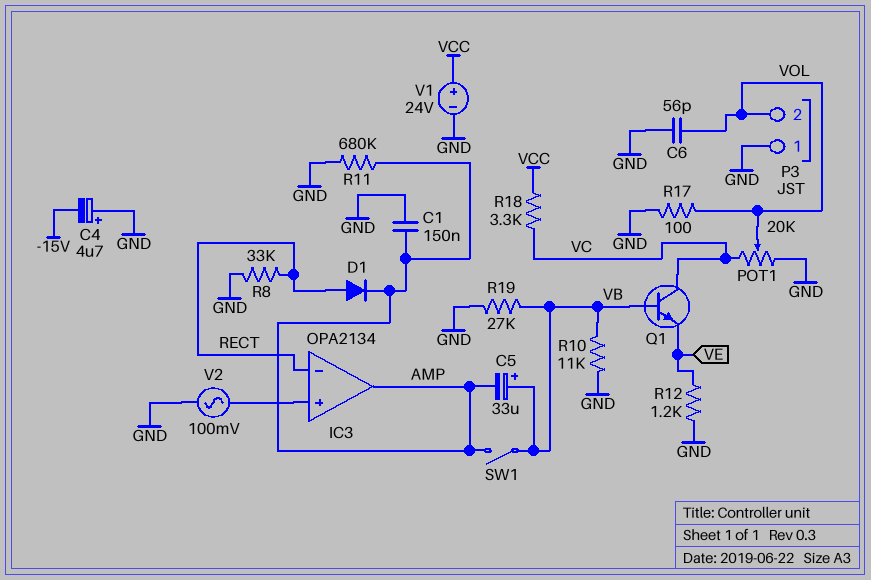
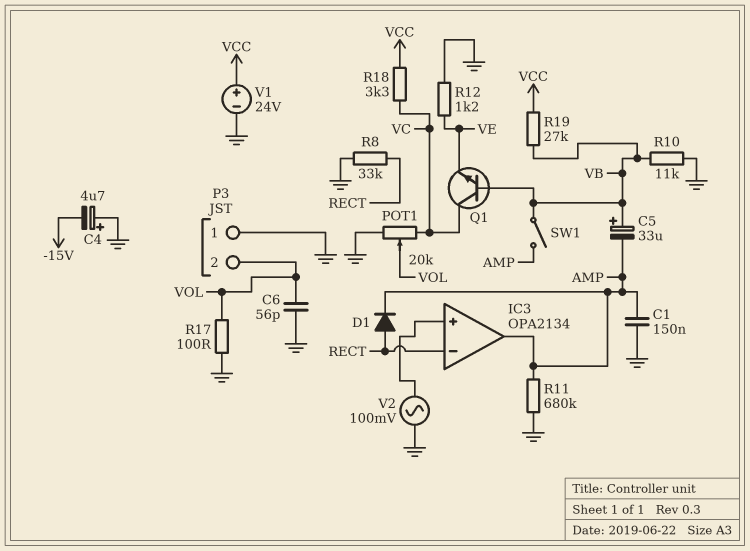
R19: 27k (GND, VB) -> 27k (VB, VCC)

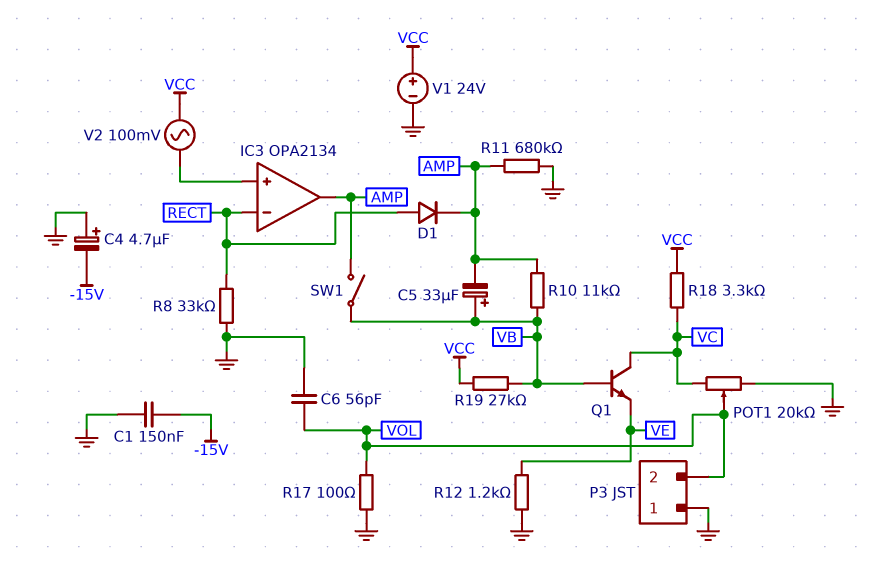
C1: 150nF (AMP, GND) -> 150nF (-15V, GND)
R10: 11k (GND, VB) -> 11k (AMP, VB)
V2: AC 100mV (GND, IC3/in+) -> AC 100mV (IC3/in+, VCC)

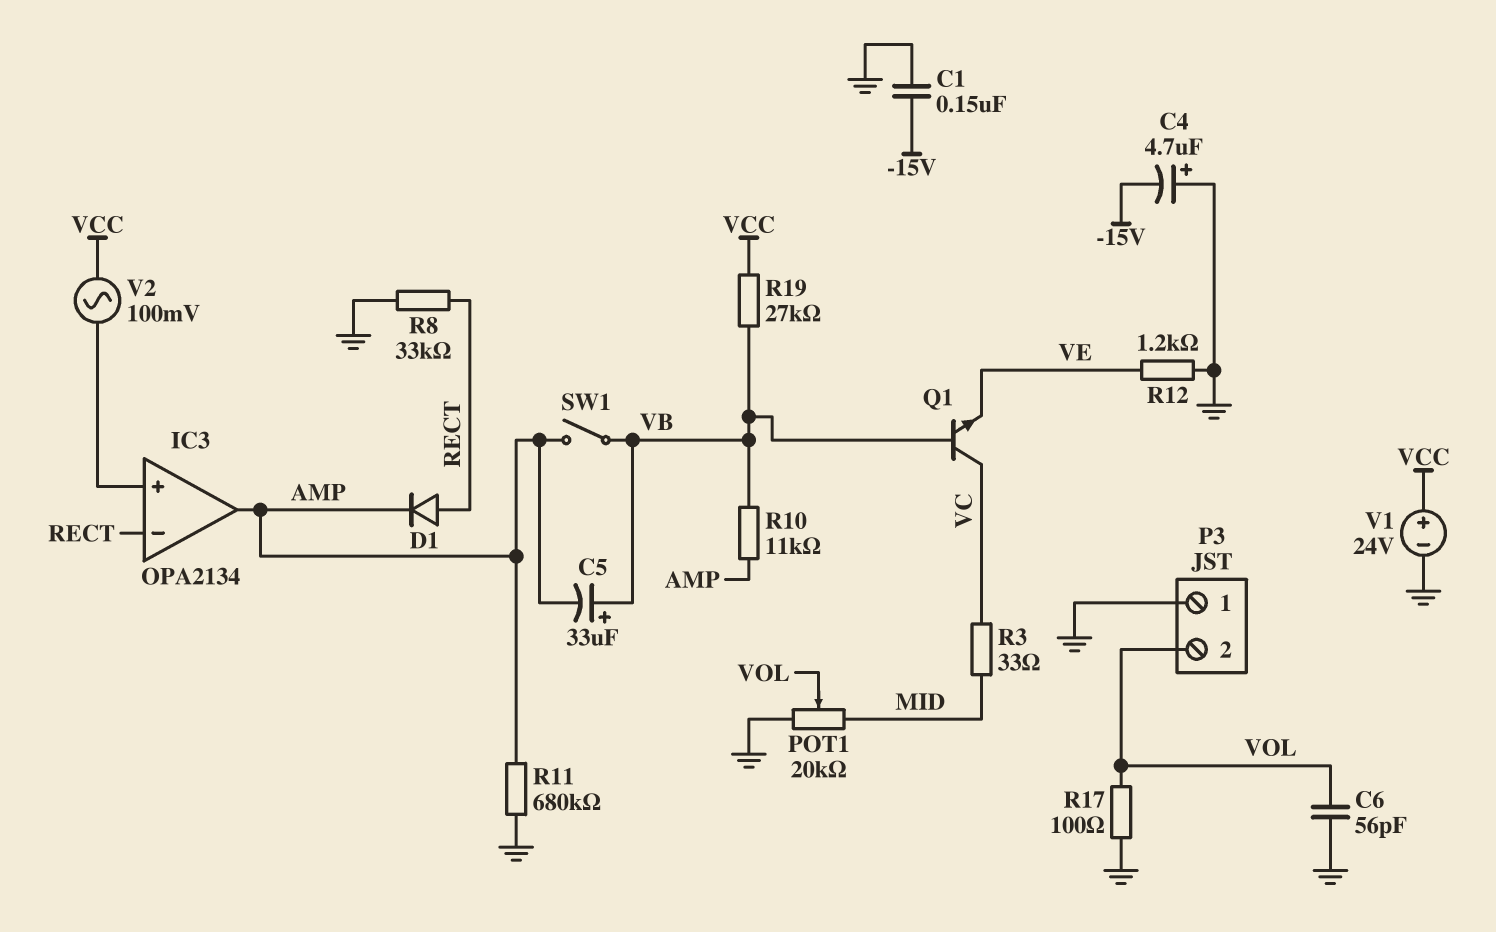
POT1: 20k (GND, VC, wiper VOL) -> 20k (GND, MID, wiper VOL)
R3: none -> 33 (MID, VC)
R18: 3.3k (VC, VCC) -> none

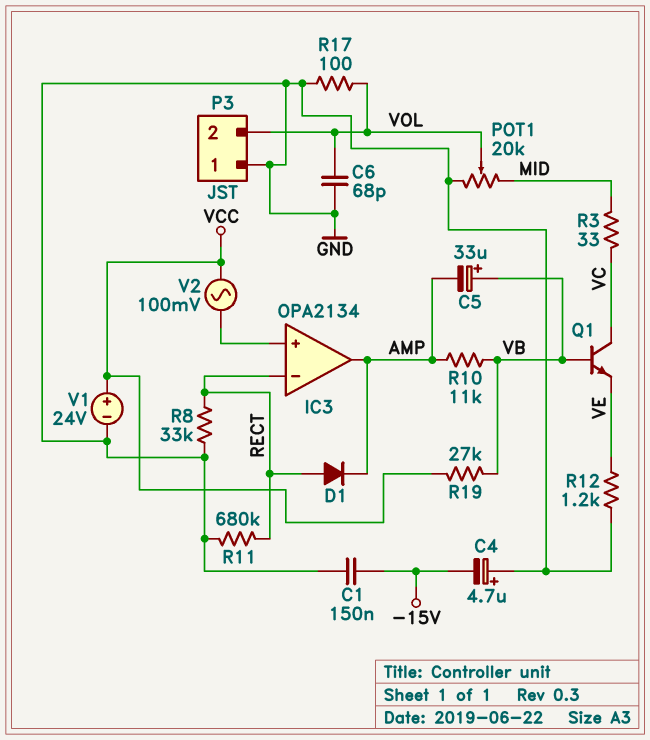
C6: 56pF (GND, VOL) -> 68pF (GND, VOL)
R11: 680k (AMP, GND) -> 680k (GND, RECT)
SW1: switch (AMP, VB) -> none

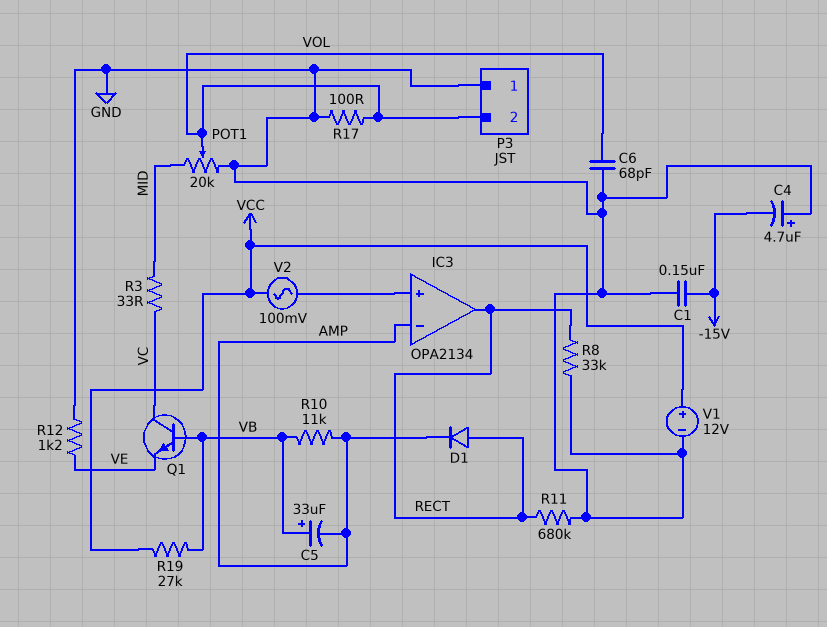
IC3 pin in-: RECT -> AMP
IC3 pin out: AMP -> RECT
V1: 24V (plus VCC, minus GND) -> 12V (plus VCC, minus GND)

